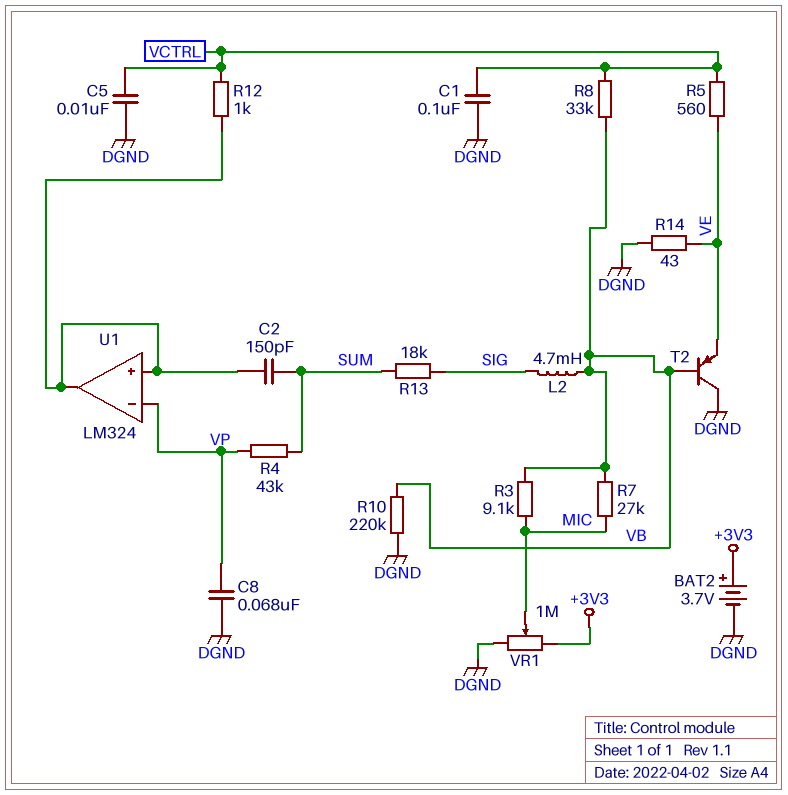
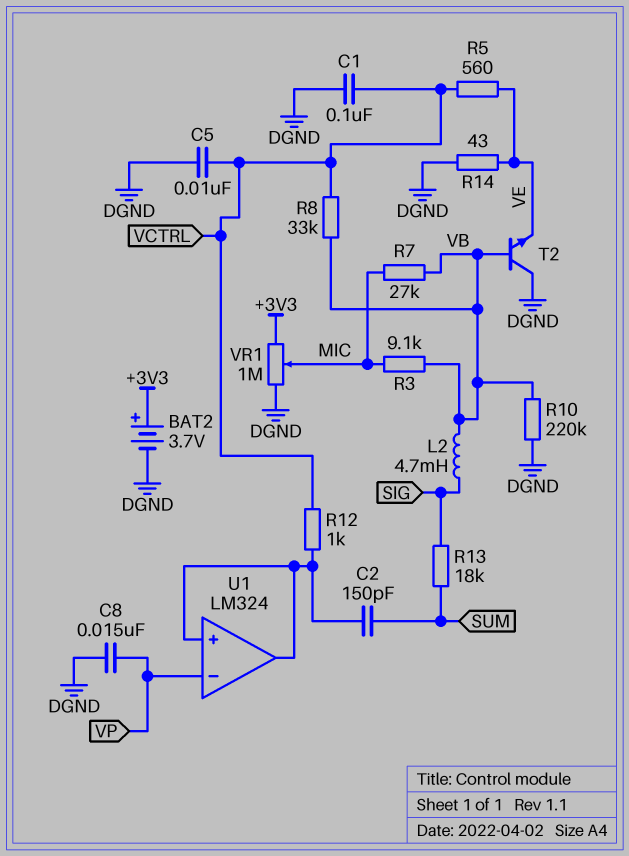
C8: 68nF (DGND, VP) -> 15nF (DGND, VP)
R4: 43k (SUM, VP) -> none
T2: PNP (B VB, C DGND, E VE) -> NPN (B VB, C DGND, E VE)

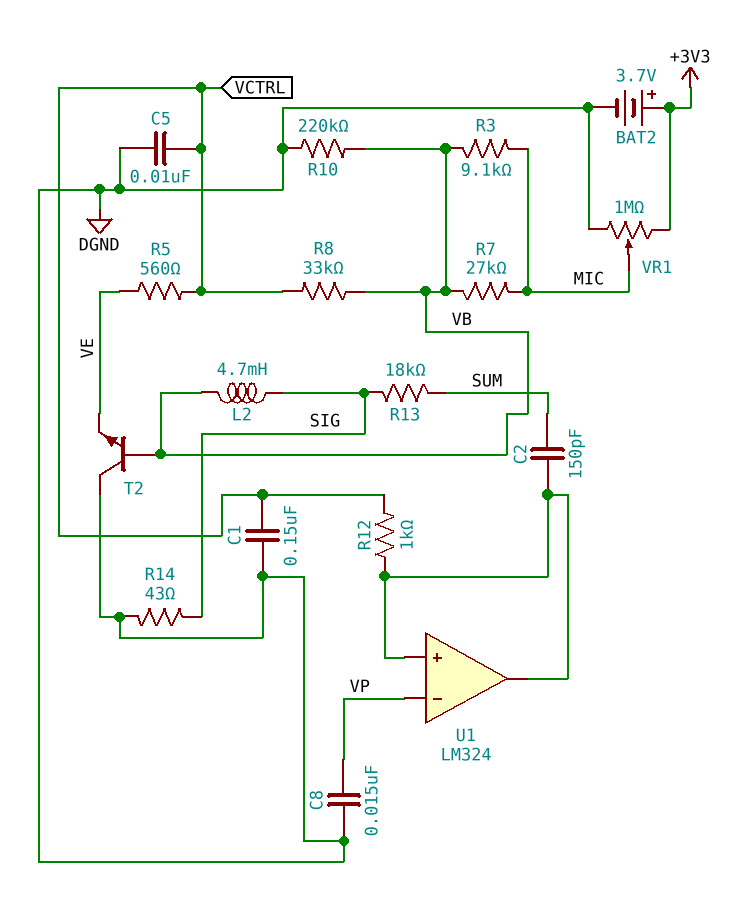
C1: 100nF (DGND, VCTRL) -> 150nF (DGND, VCTRL)
R14: 43 (DGND, VE) -> 43 (DGND, SIG)

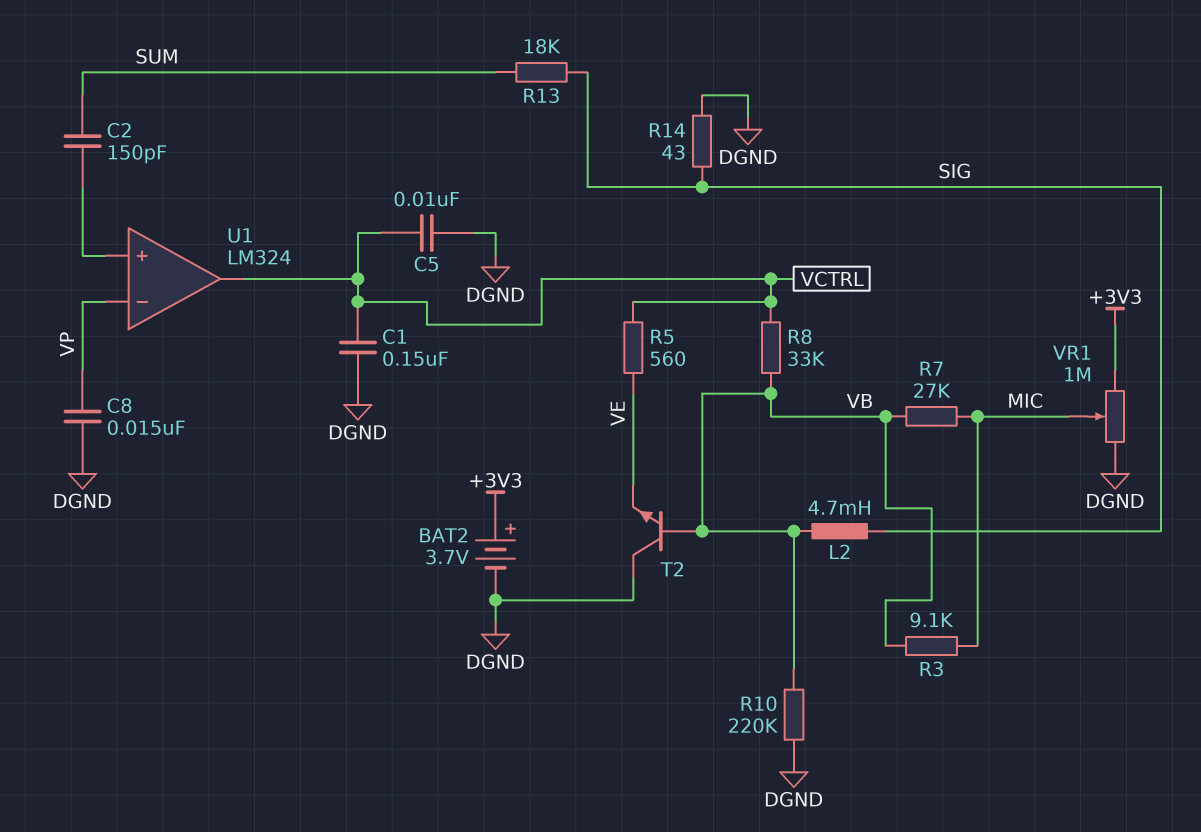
R12: 1k (U1/in+, VCTRL) -> none
U1 pin out: U1/in+ -> VCTRL

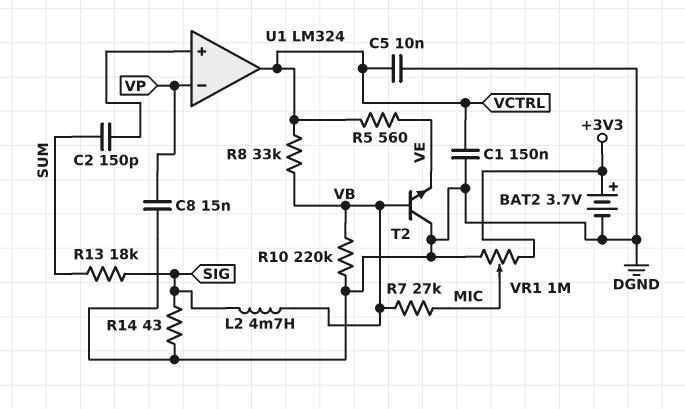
R3: 9.1k (MIC, VB) -> none

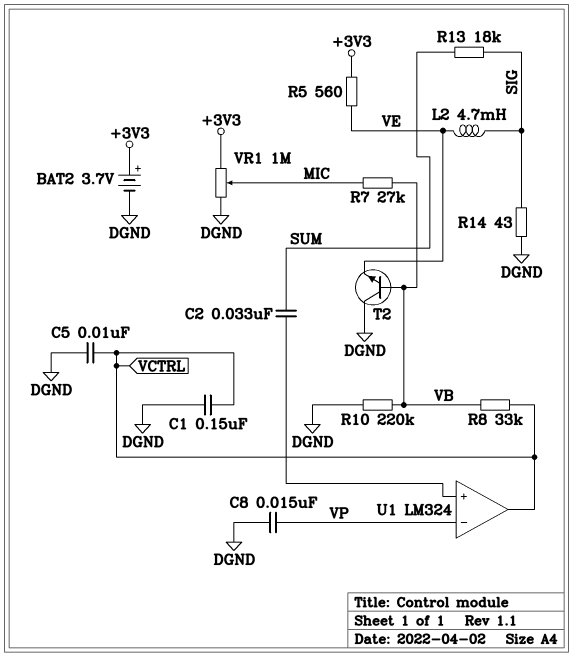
C2: 150pF (SUM, U1/in+) -> 33nF (SUM, U1/in+)
L2: 4.7mH (SIG, VB) -> 4.7mH (SIG, VE)
R5: 560 (VCTRL, VE) -> 560 (+3V3, VE)

